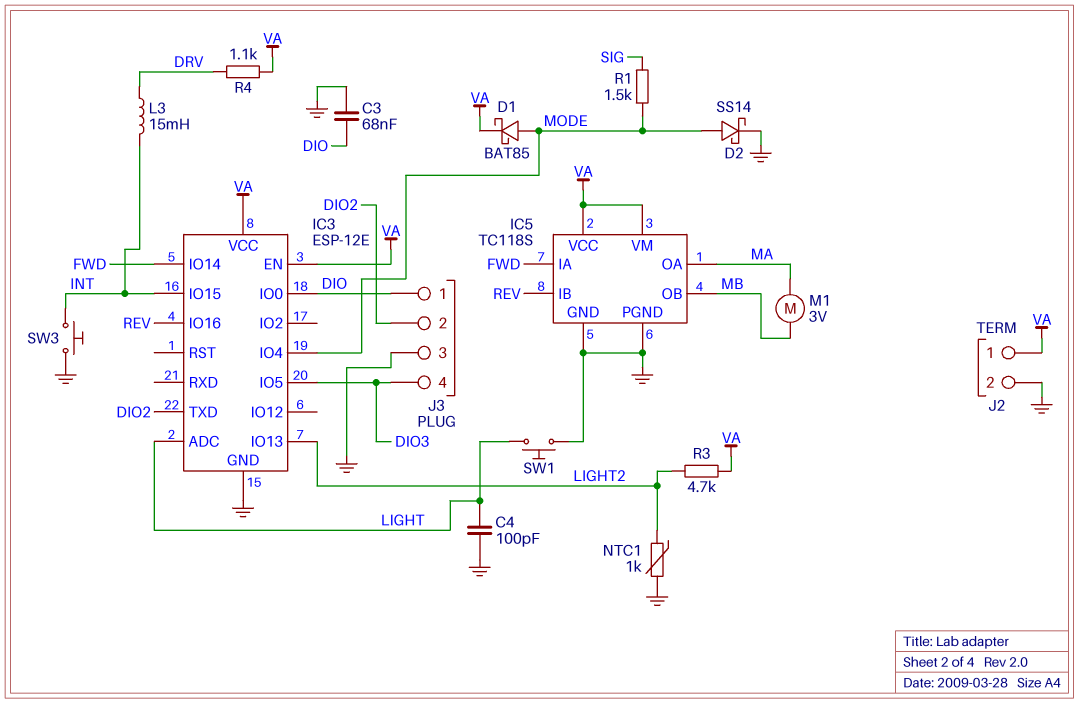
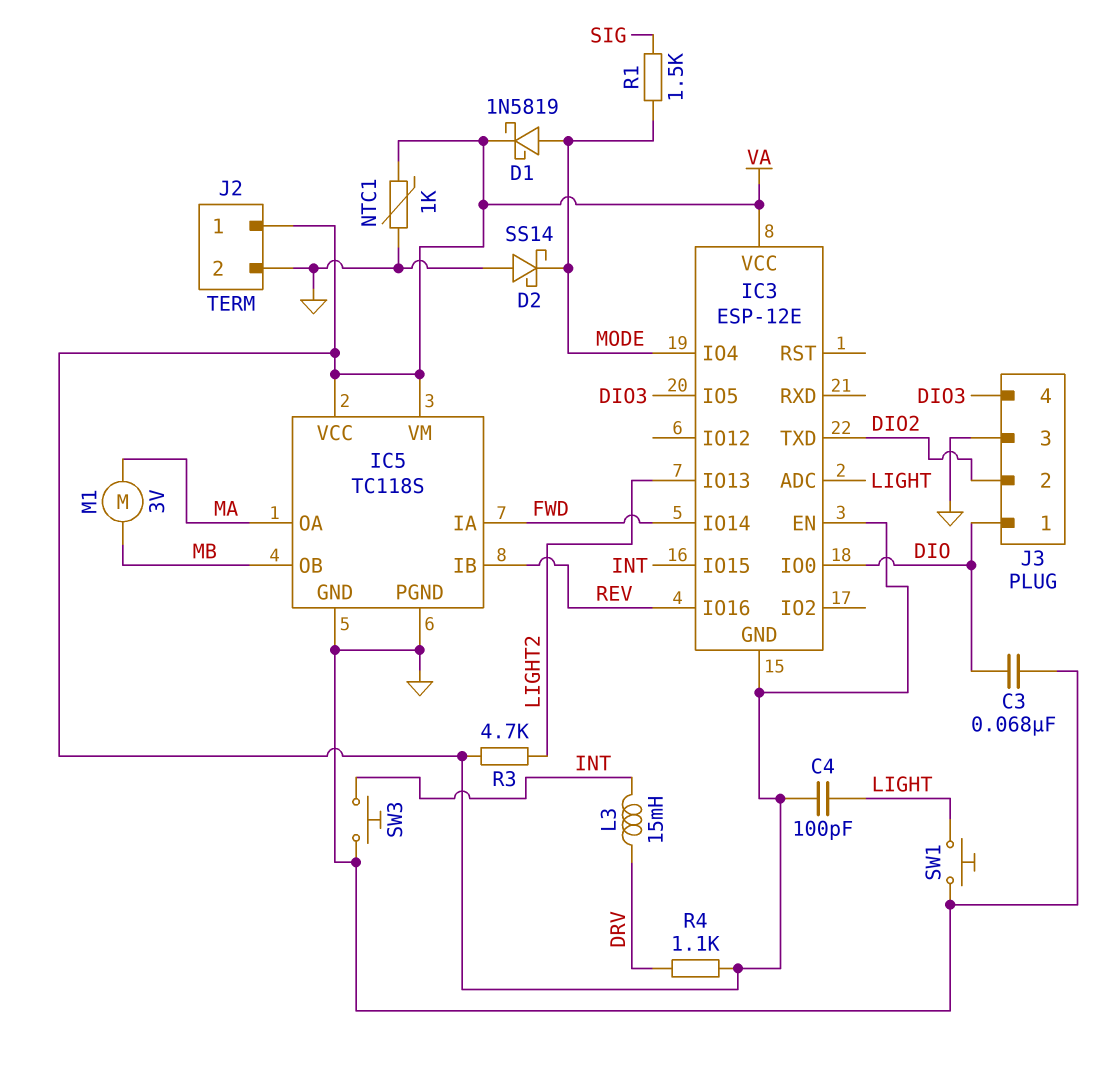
C4: 100pF (GND, LIGHT) -> 100pF (LIGHT, VA)
D1: schottky BAT85 (A MODE, K VA) -> schottky 1N5819 (A MODE, K VA)
D2: schottky SS14 (A MODE, K GND) -> schottky SS14 (A GND, K MODE)
IC3 pin GND: GND -> VA
NTC1: 1k (GND, LIGHT2) -> 1k (GND, VA)

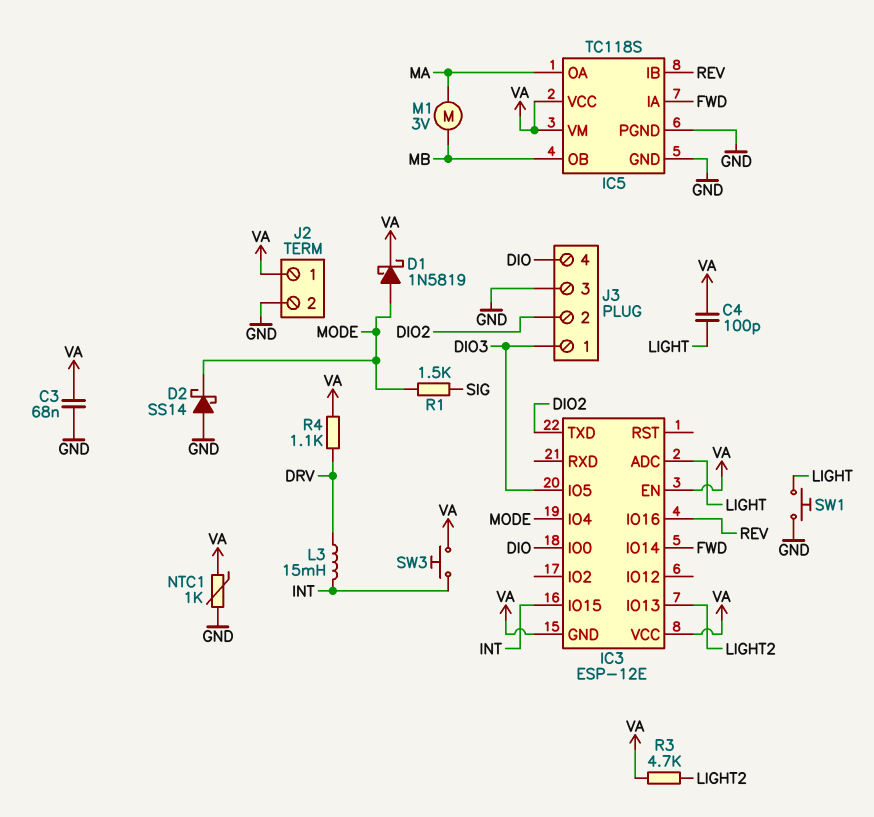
C3: 68nF (DIO, GND) -> 68nF (GND, VA)
J3 pin 1: DIO -> DIO3
J3 pin 4: DIO3 -> DIO
SW3: button (GND, INT) -> button (INT, VA)

